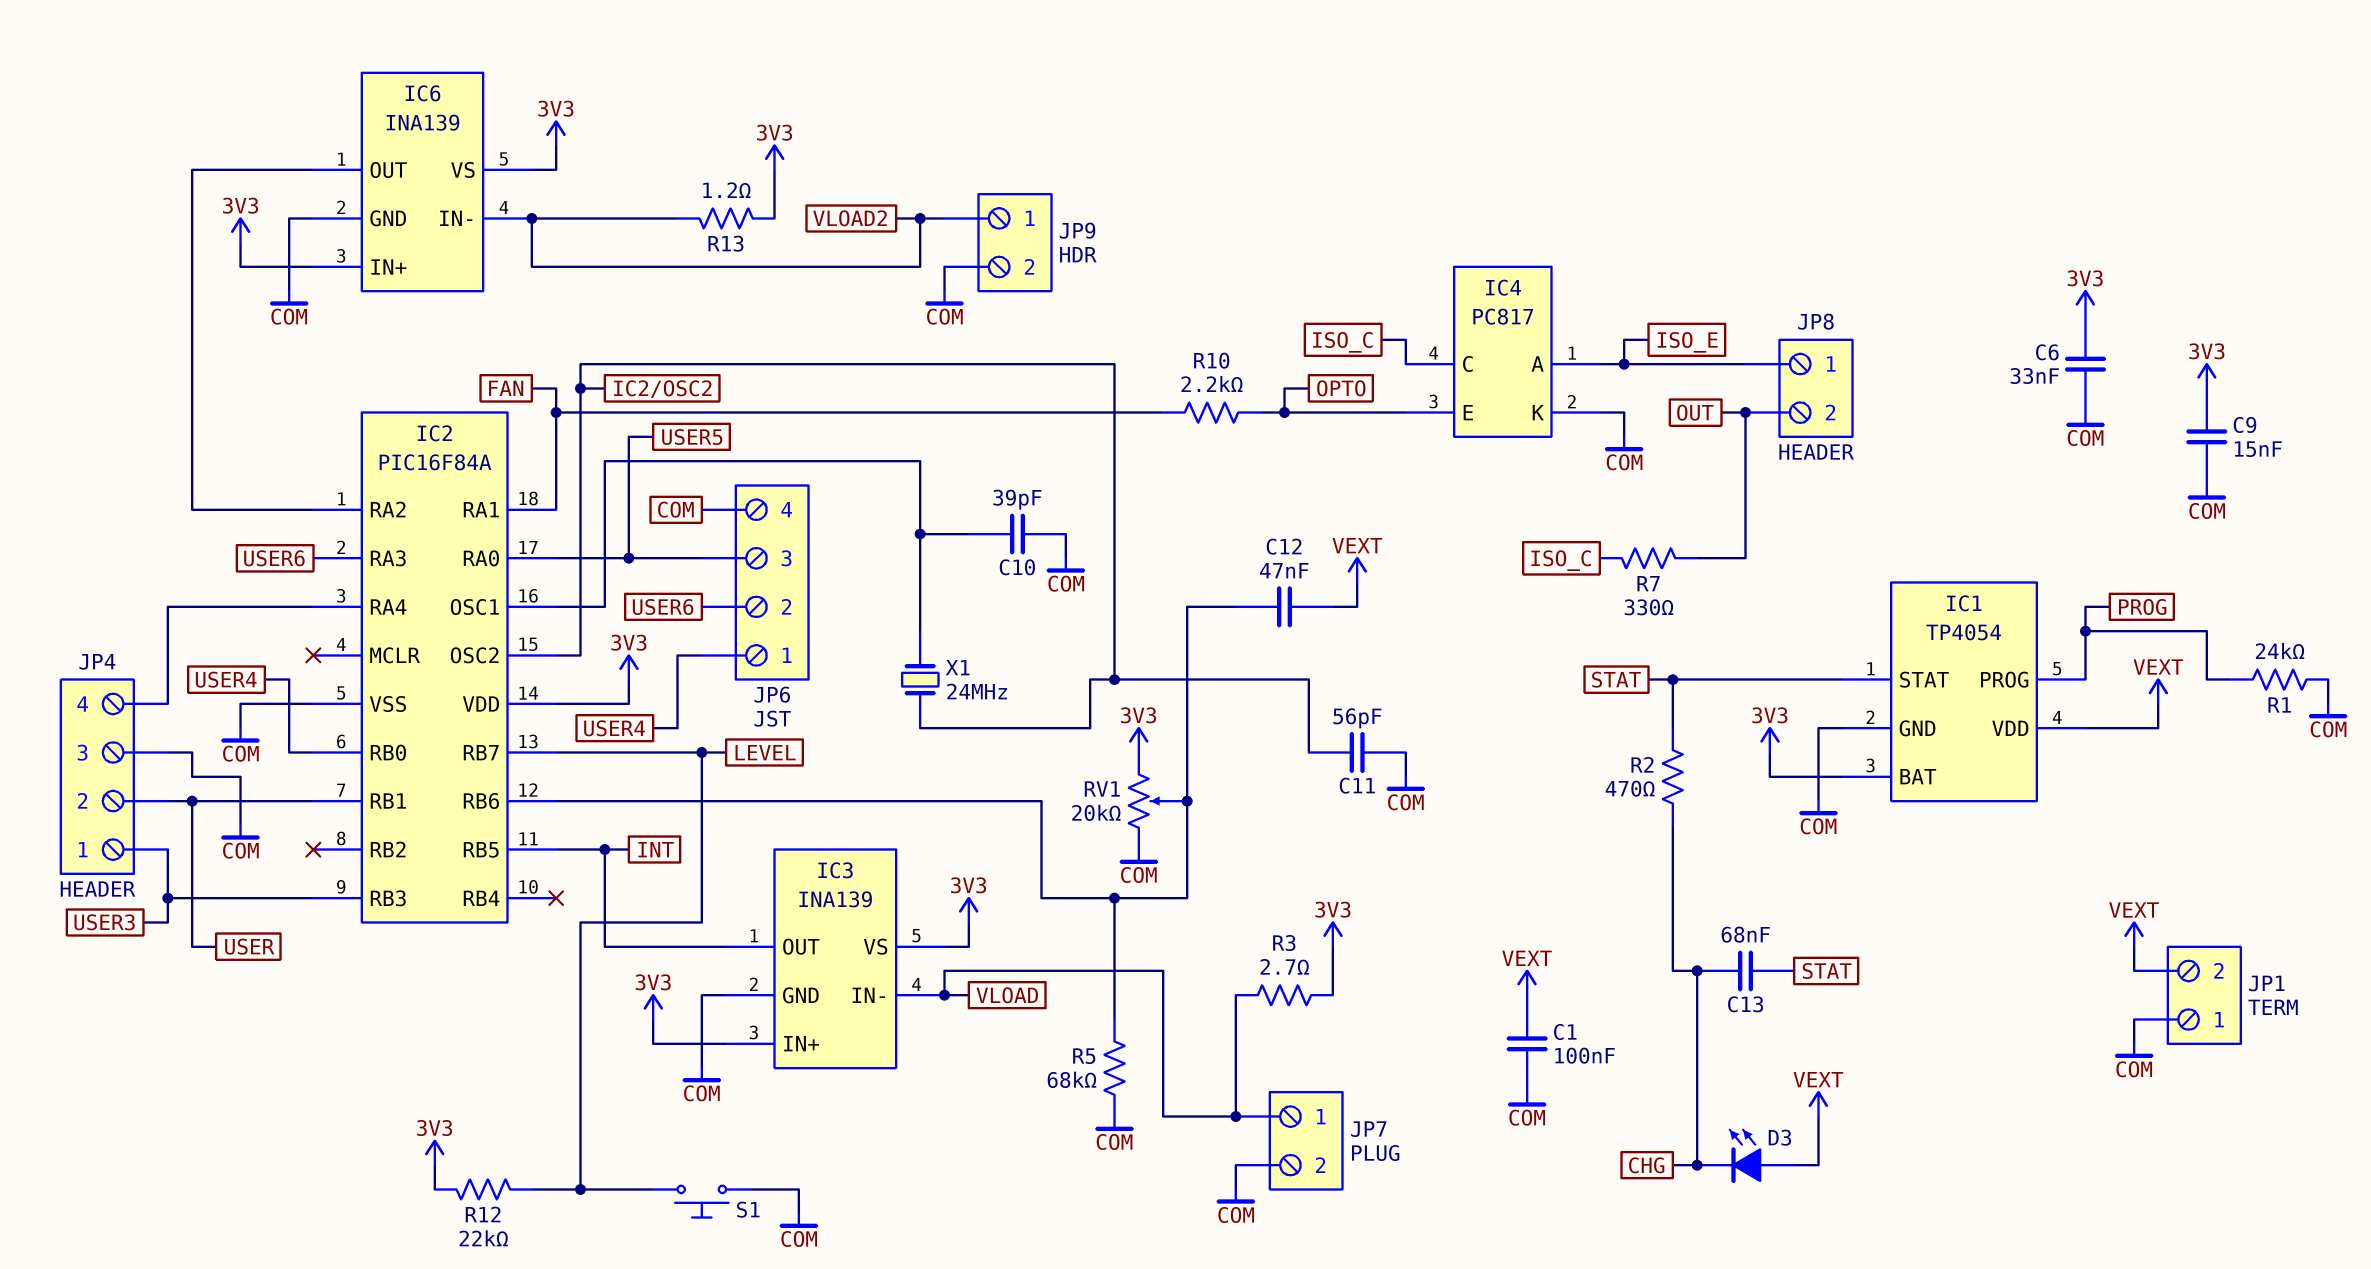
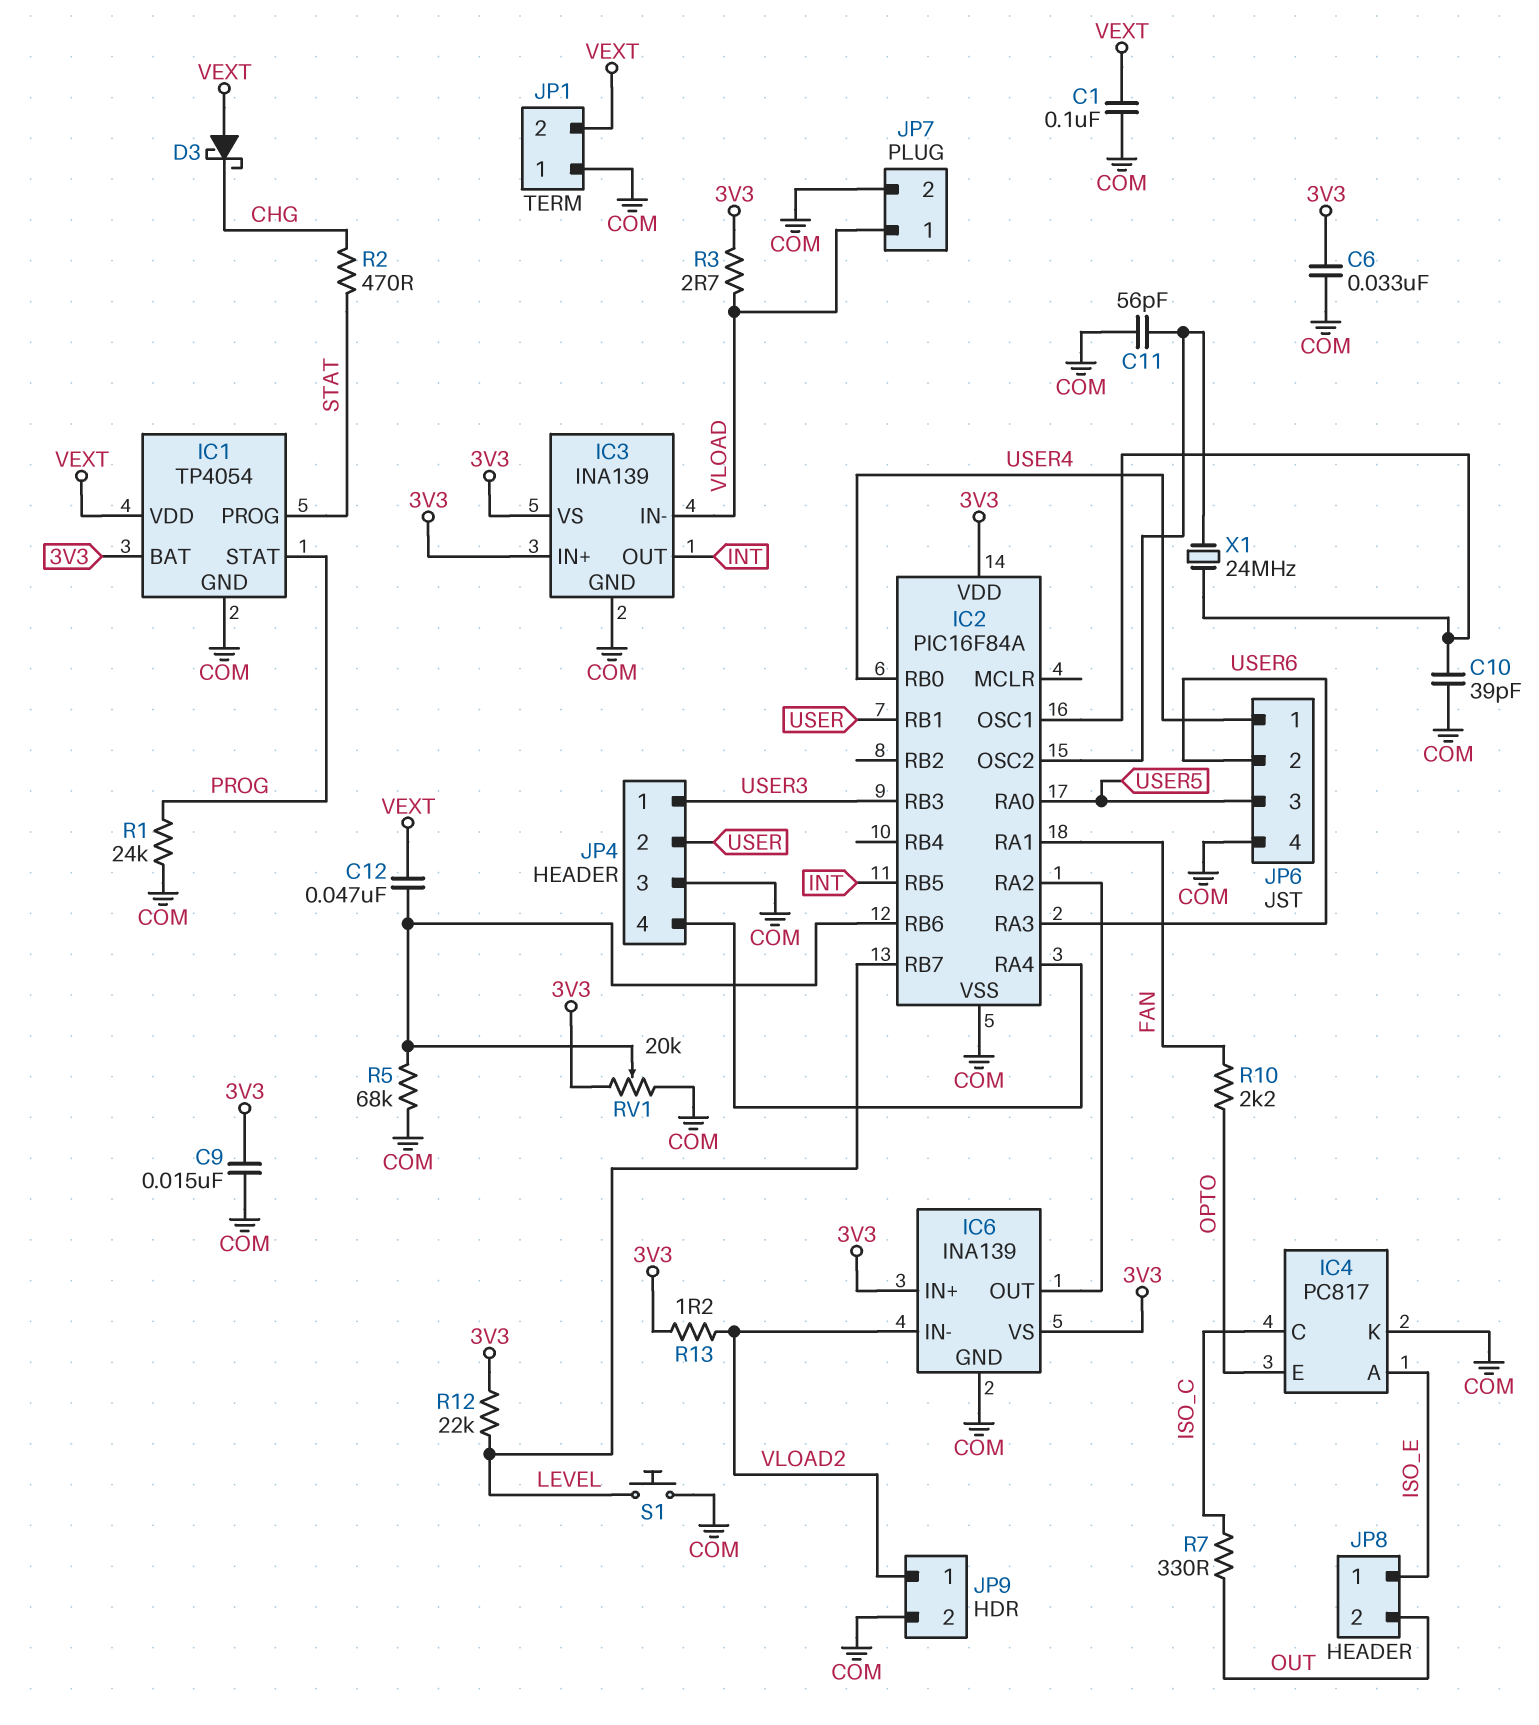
C13: 68nF (CHG, STAT) -> none
D3: LED (A VEXT, K CHG) -> schottky (A VEXT, K CHG)
IC1 pin PROG: PROG -> STAT
IC1 pin STAT: STAT -> PROG

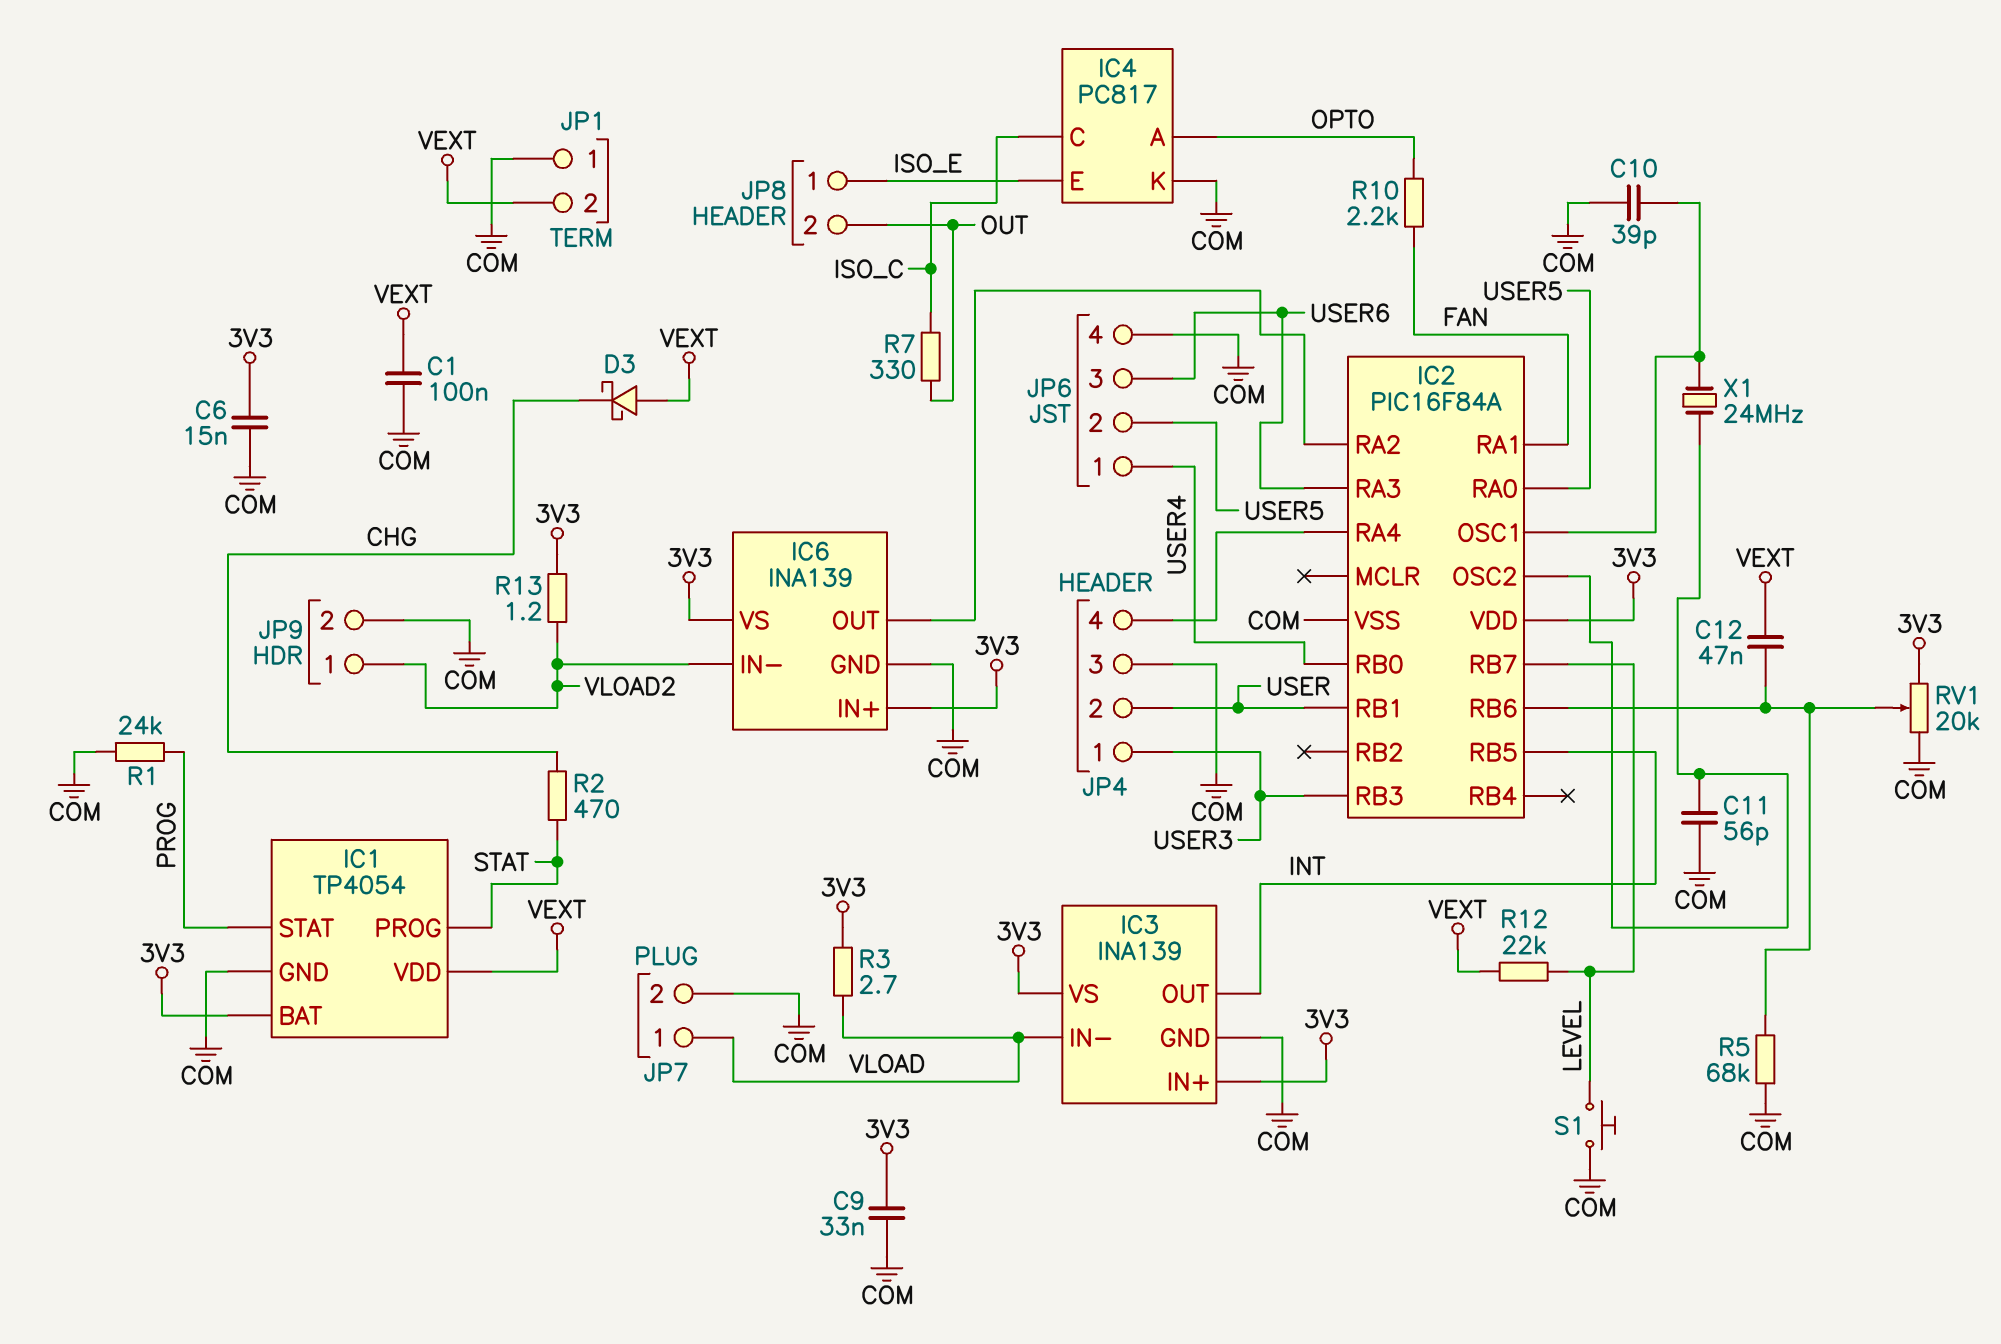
C6: 33nF (3V3, COM) -> 15nF (3V3, COM)
C9: 15nF (3V3, COM) -> 33nF (3V3, COM)
IC4 pin A: ISO_E -> OPTO
IC4 pin E: OPTO -> ISO_E
JP6 pin 2: USER6 -> USER5
JP6 pin 3: USER5 -> USER6
R12: 22k (3V3, LEVEL) -> 22k (LEVEL, VEXT)

